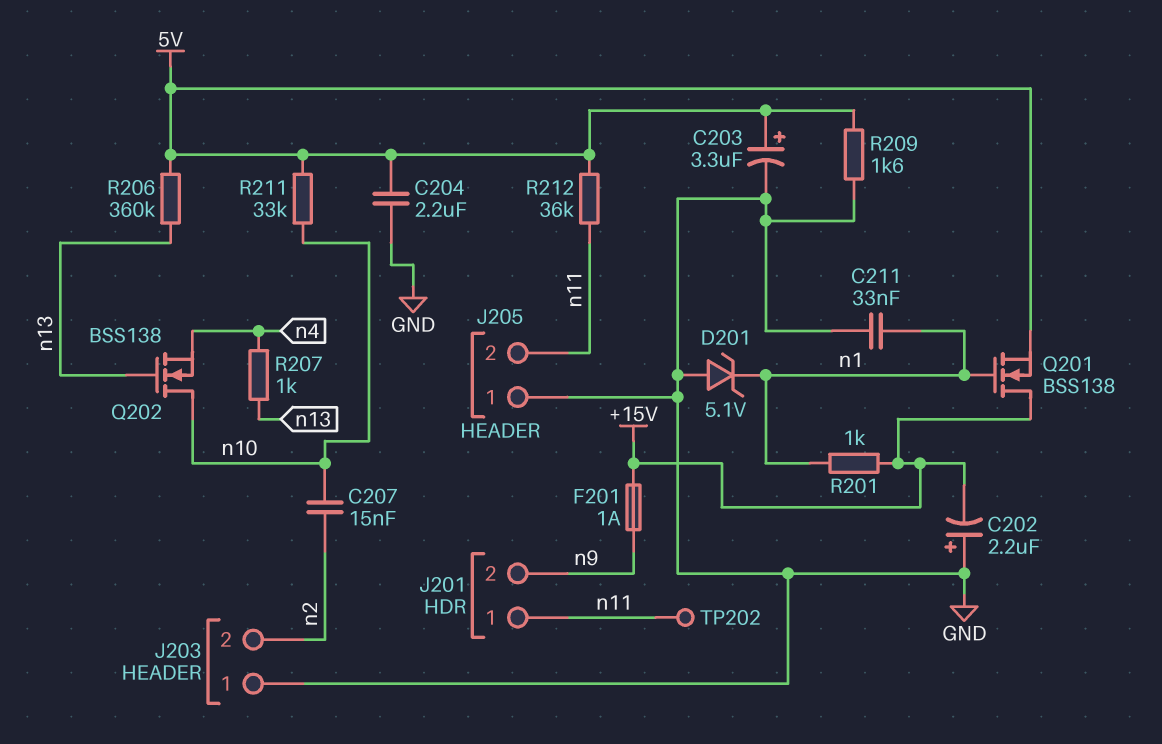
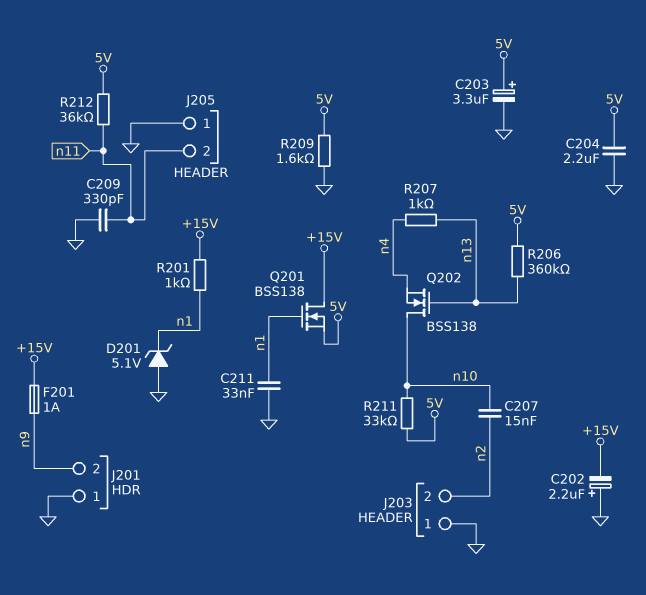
C209: none -> 330pF (GND, n11)
J201 pin 1: n11 -> GND
TP202: test point (n11) -> none

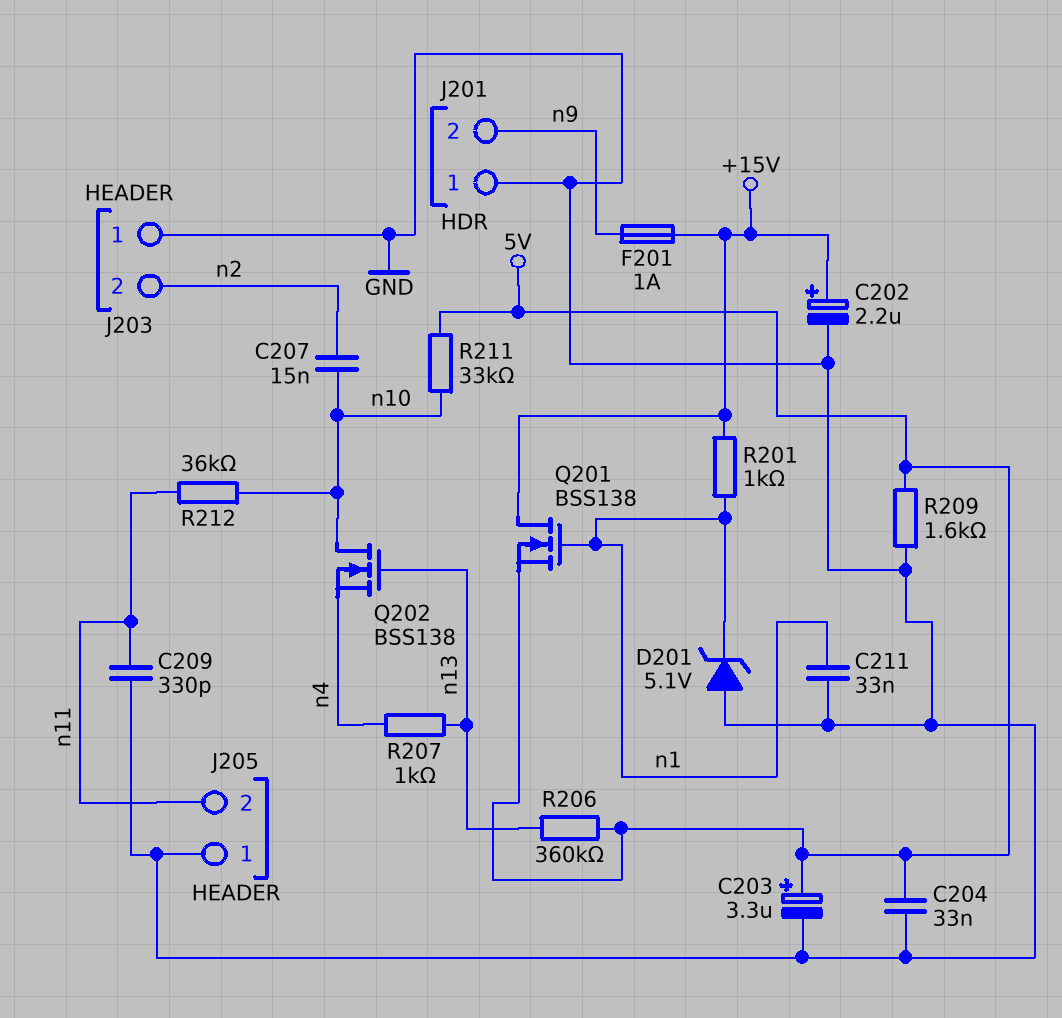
C202: 2.2uF (plus GND, minus +15V) -> 2.2uF (plus +15V, minus GND)
C204: 2.2uF (5V, GND) -> 33nF (5V, GND)
R212: 36k (5V, n11) -> 36k (n10, n11)

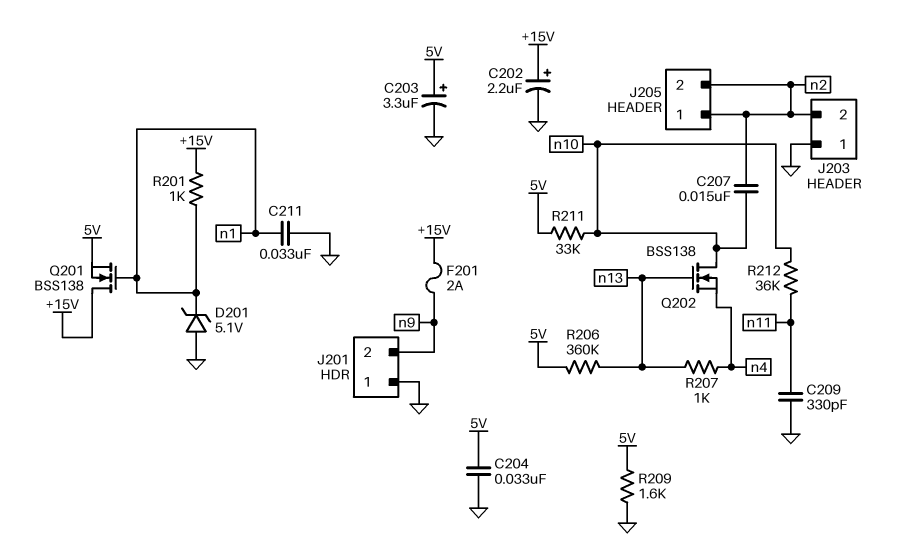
F201: 1A (+15V, n9) -> 2A (+15V, n9)
J205 pin 1: GND -> n2
J205 pin 2: n11 -> n2

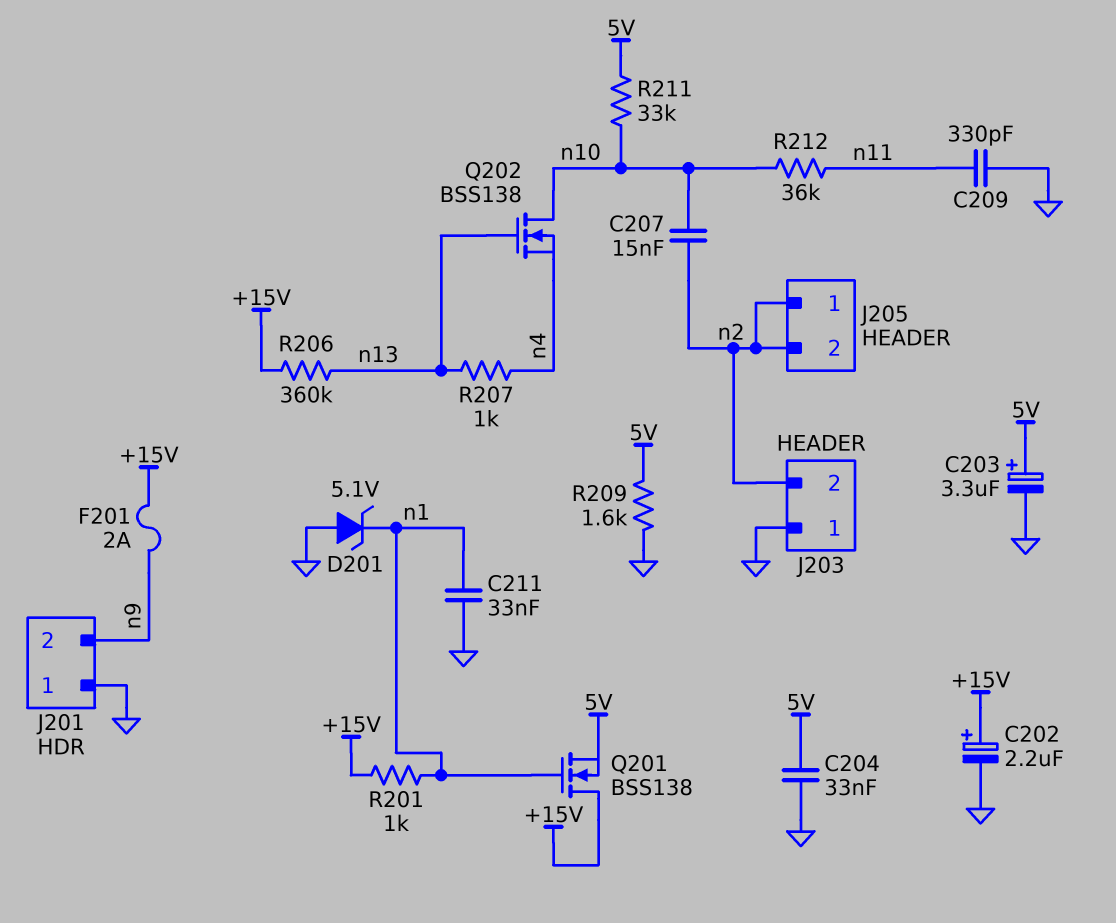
R206: 360k (5V, n13) -> 360k (+15V, n13)

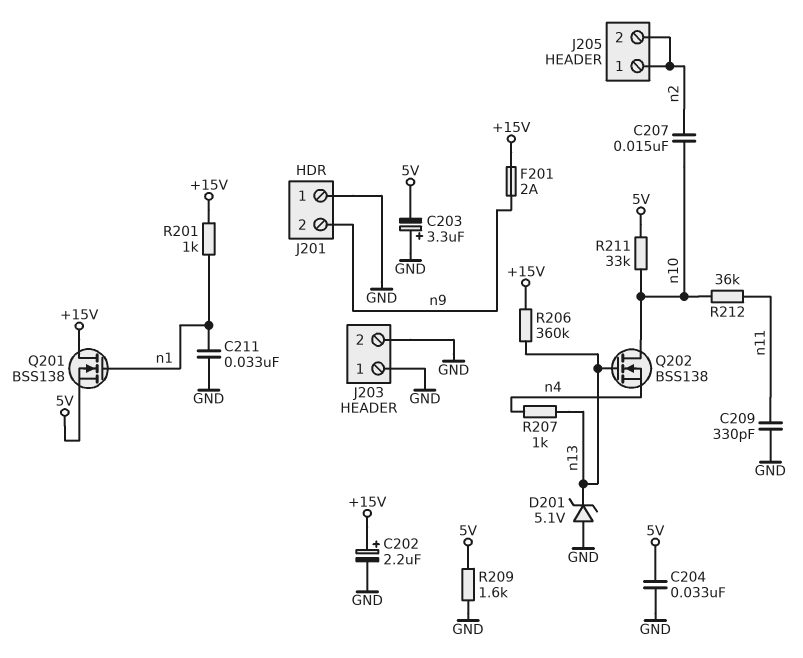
C203: 3.3uF (plus 5V, minus GND) -> 3.3uF (plus GND, minus 5V)
D201: zener 5.1V (A GND, K n1) -> zener 5.1V (A GND, K n13)
J203 pin 2: n2 -> GND

